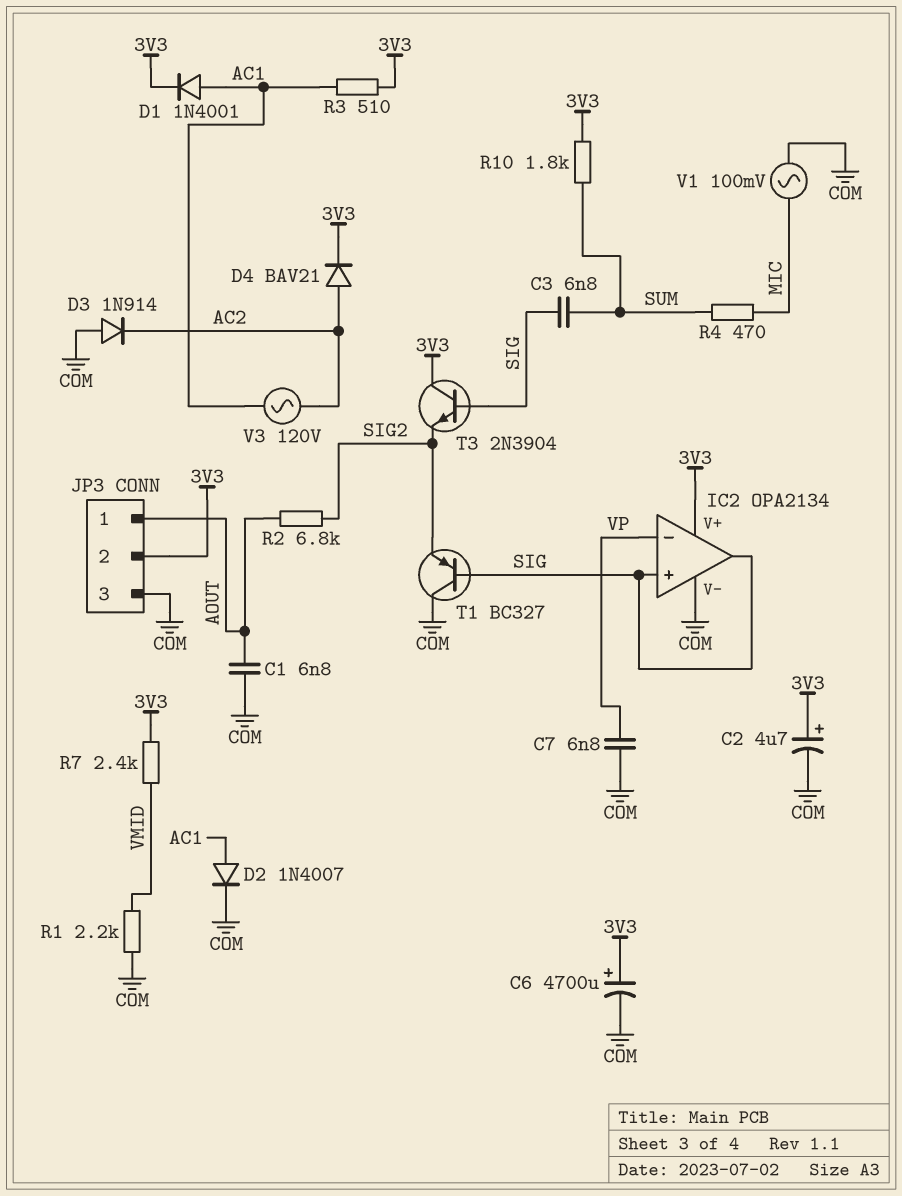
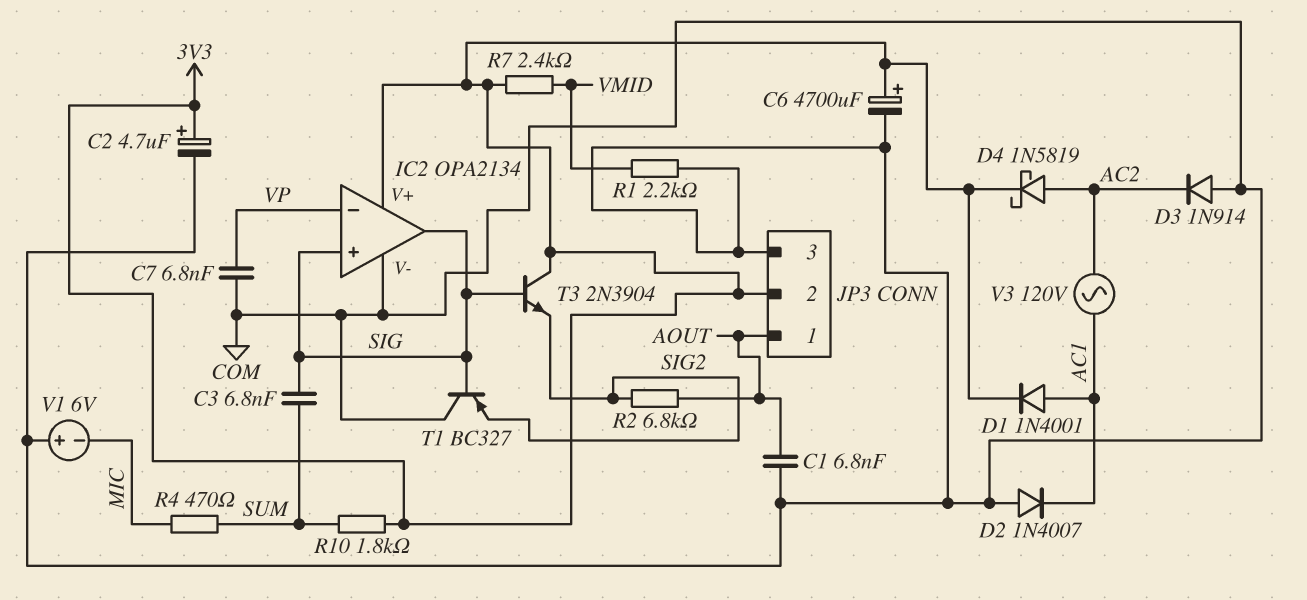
D2: diode 1N4007 (A AC1, K COM) -> diode 1N4007 (A COM, K AC1)
D4: diode BAV21 (A AC2, K 3V3) -> schottky 1N5819 (A AC2, K 3V3)
R3: 510 (3V3, AC1) -> none
V1: AC 100mV (COM, MIC) -> 6V (plus COM, minus MIC)

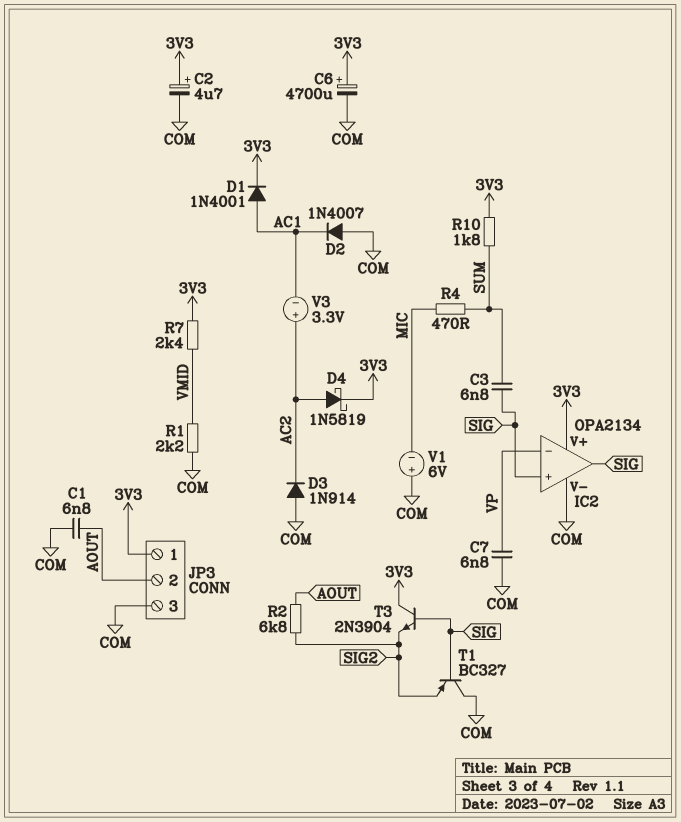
JP3 pin 1: AOUT -> 3V3
JP3 pin 2: 3V3 -> AOUT
V3: AC 120V (AC1, AC2) -> 3.3V (plus AC2, minus AC1)

